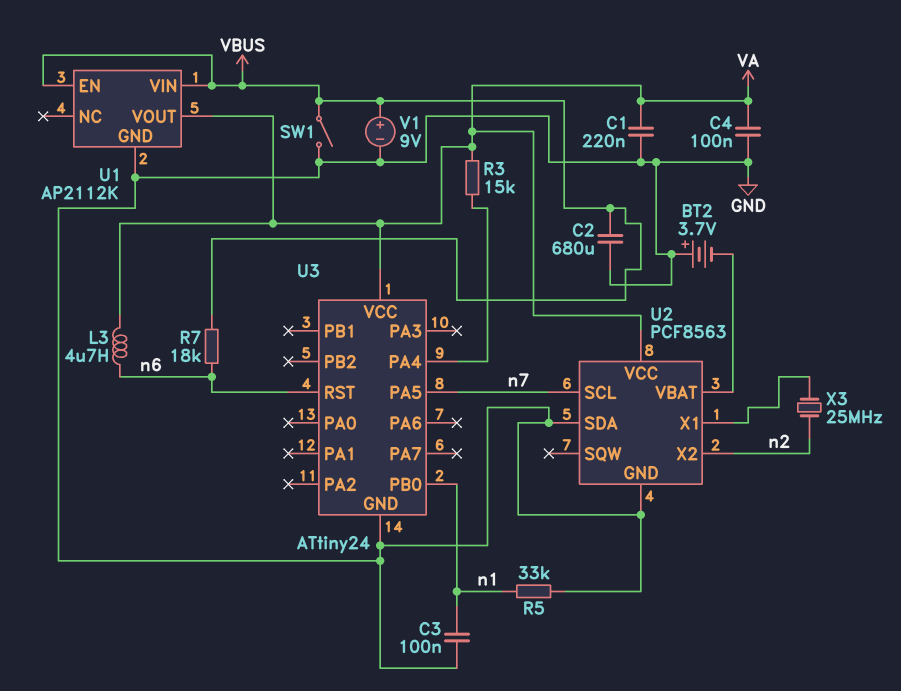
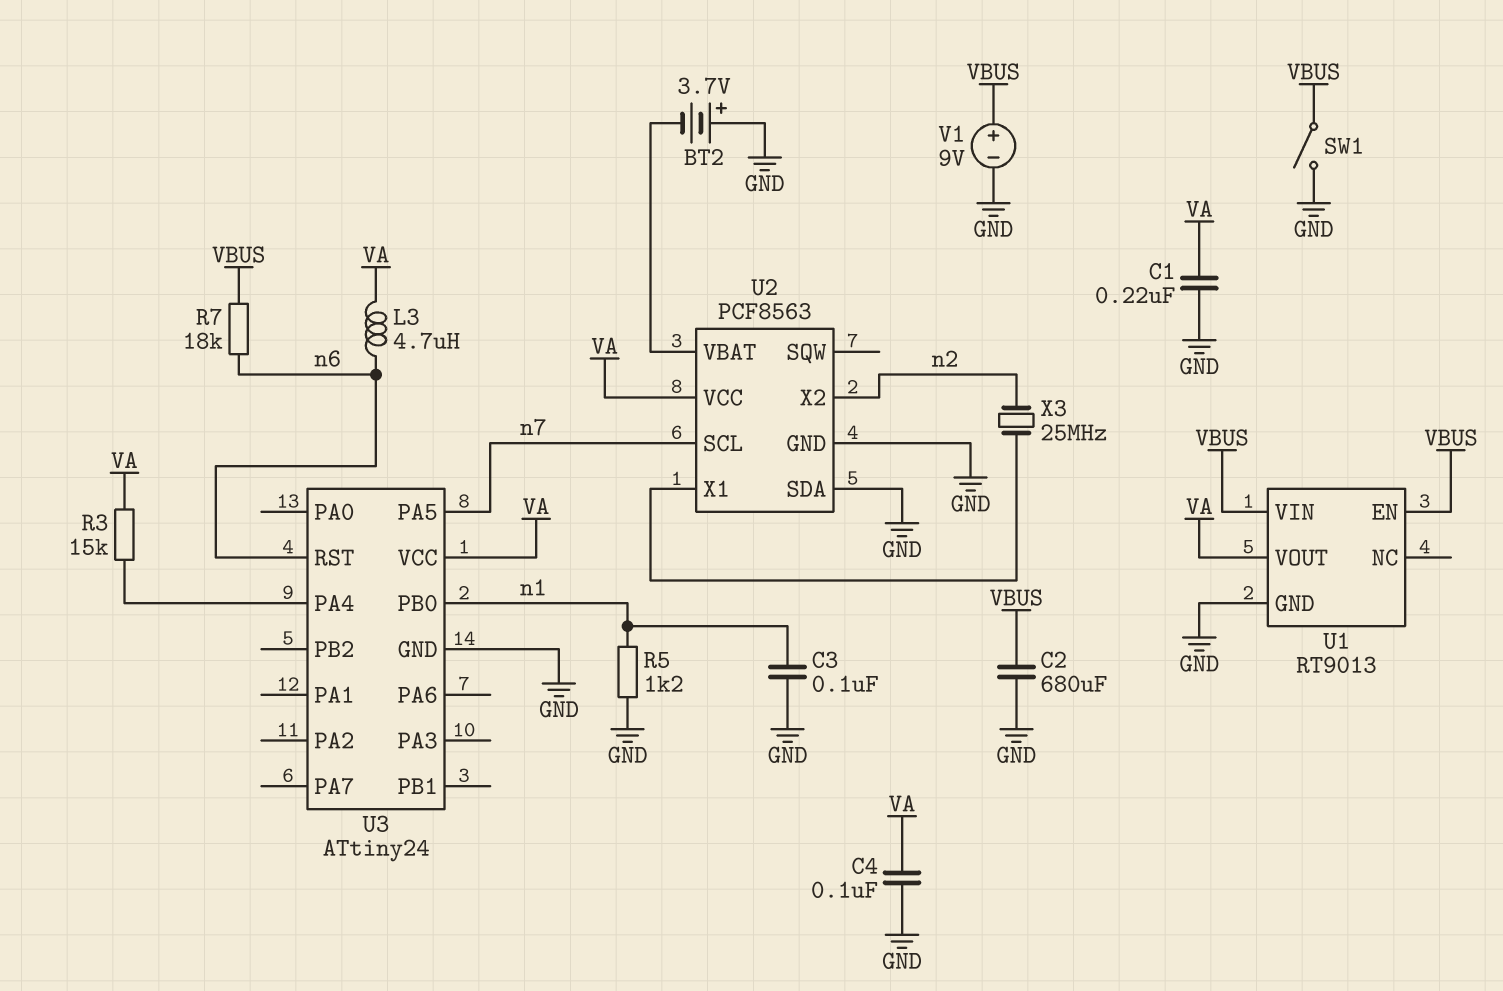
R5: 33k (GND, n1) -> 1.2k (GND, n1)
U1: AP2112K -> RT9013

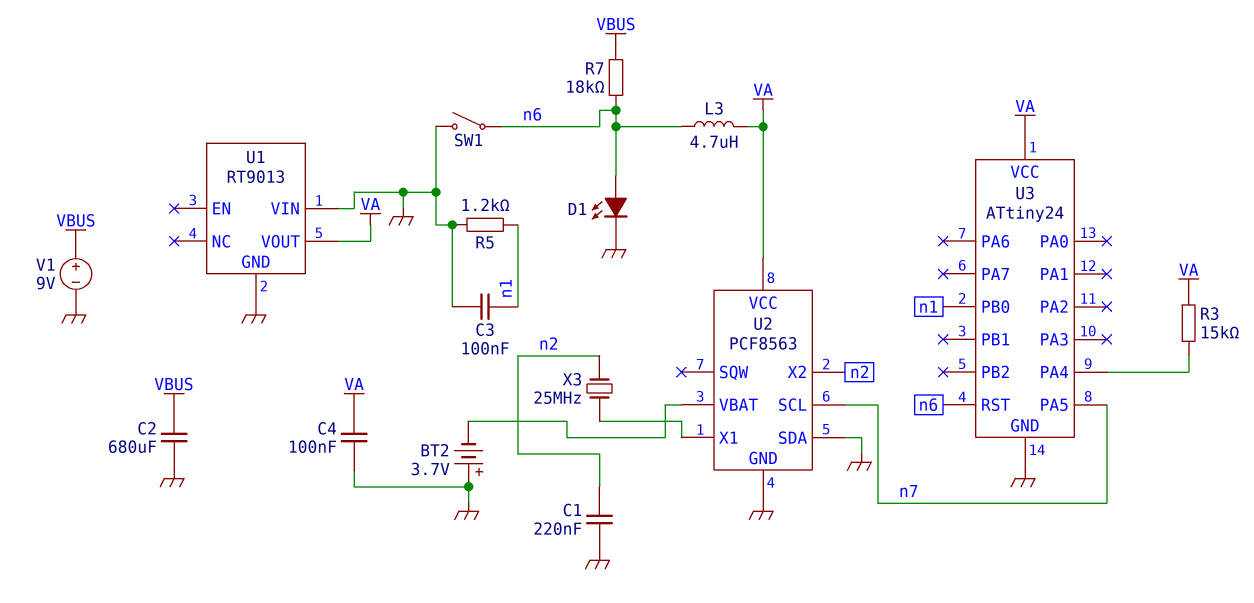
C1: 220nF (GND, VA) -> 220nF (GND, n2)
D1: none -> LED (A n6, K GND)
SW1: switch (GND, VBUS) -> switch (GND, n6)
U1 pin EN: VBUS -> none
U1 pin VIN: VBUS -> GND

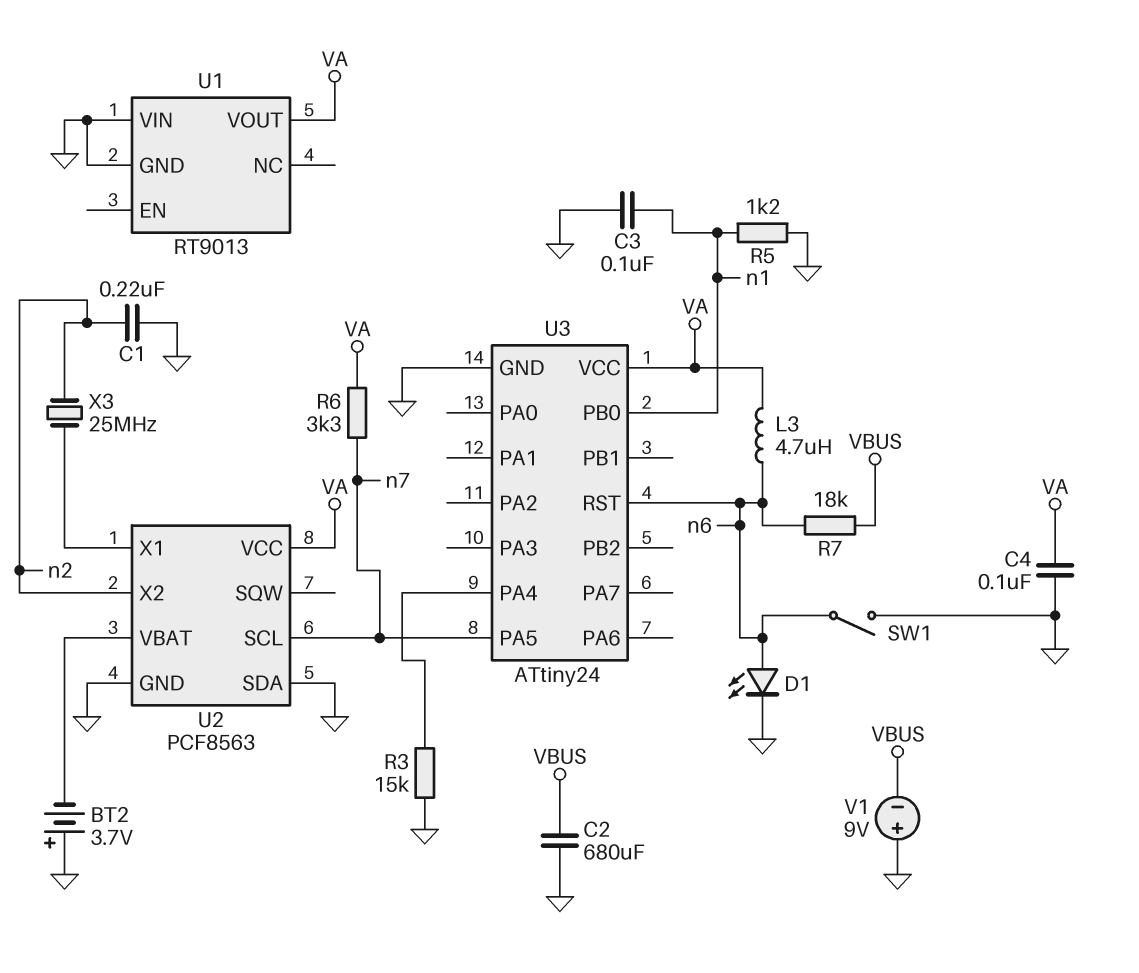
R3: 15k (U3/PA4, VA) -> 15k (GND, U3/PA4)
R6: none -> 3.3k (VA, n7)
V1: 9V (plus VBUS, minus GND) -> 9V (plus GND, minus VBUS)

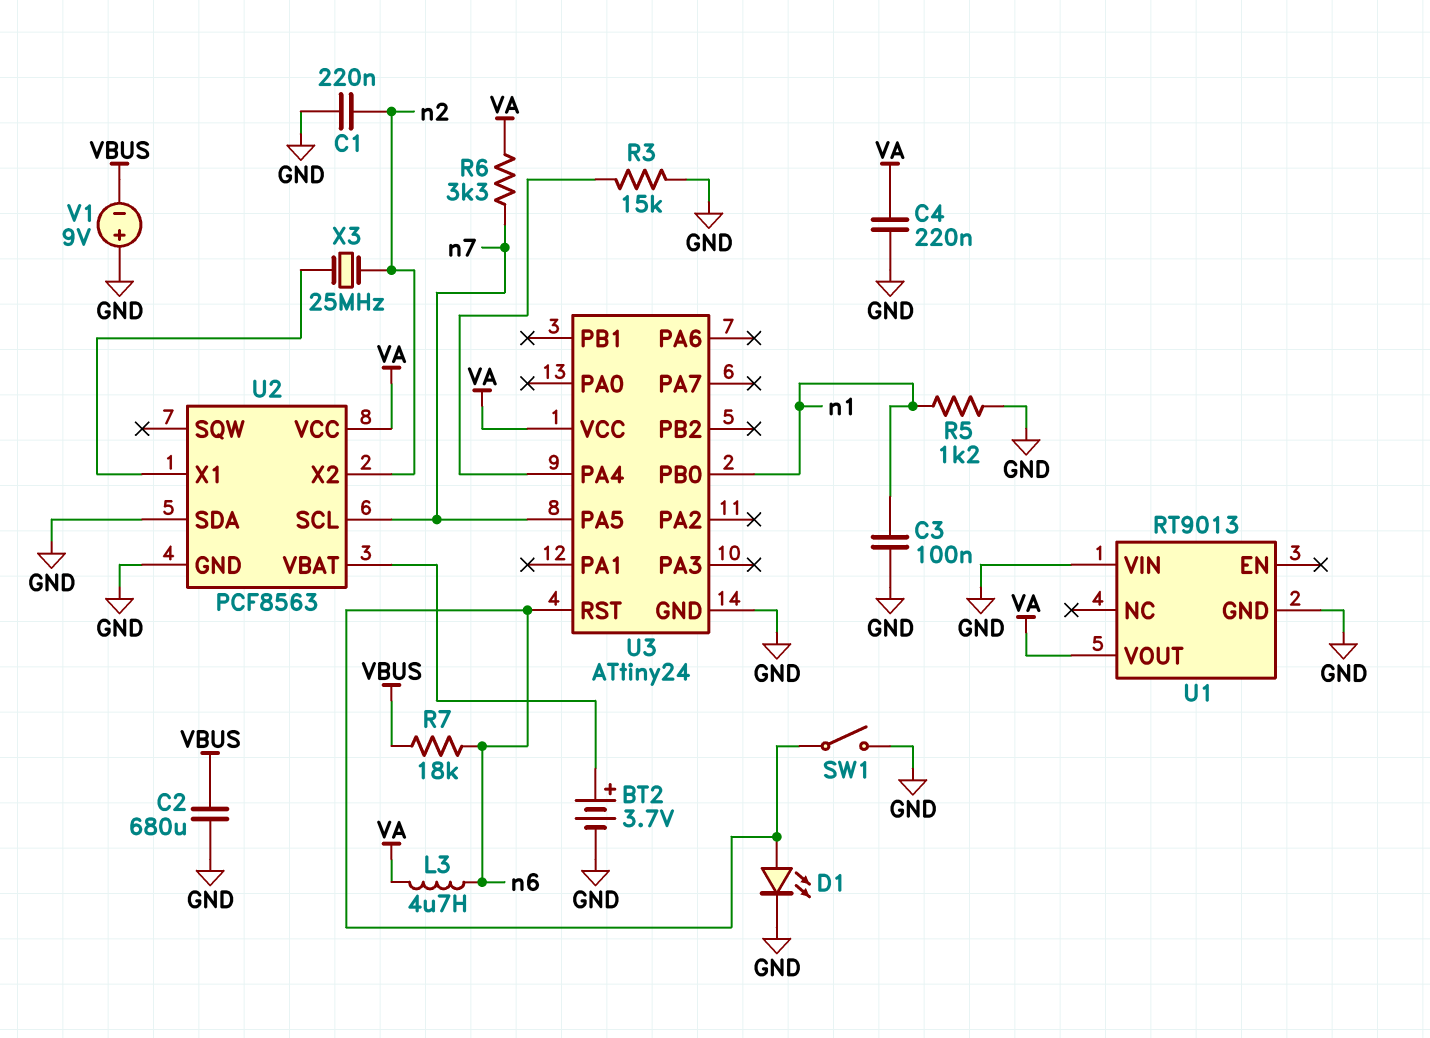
BT2: 3.7V (plus GND, minus U2/VBAT) -> 3.7V (plus U2/VBAT, minus GND)
C4: 100nF (GND, VA) -> 220nF (GND, VA)

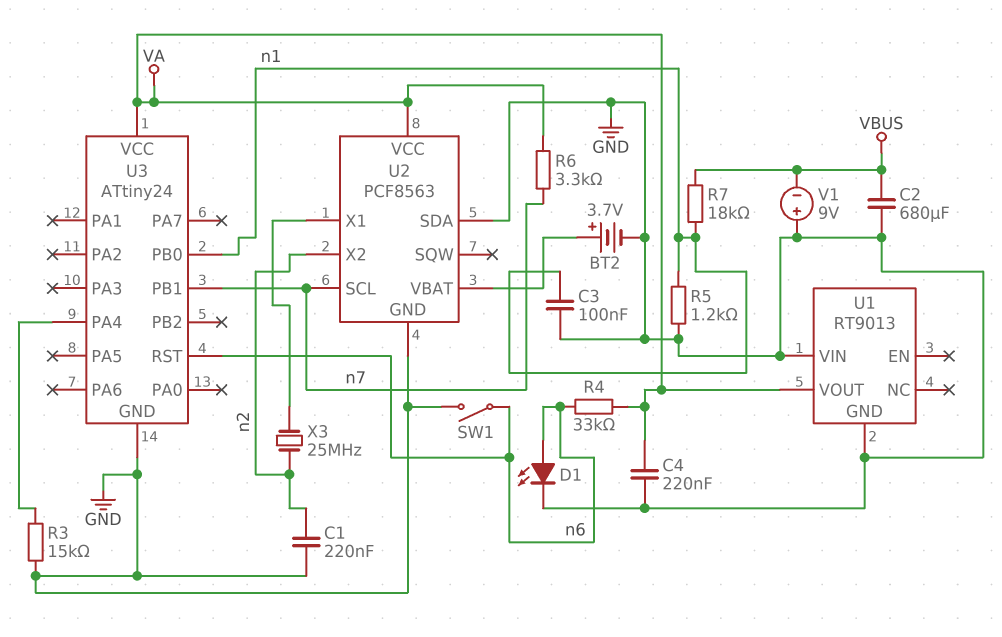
L3: 4.7uH (VA, n6) -> none
R4: none -> 33k (VA, n6)
R7: 18k (VBUS, n6) -> 18k (VBUS, n1)
U3 pin PA5: n7 -> none
U3 pin PB1: none -> n7

